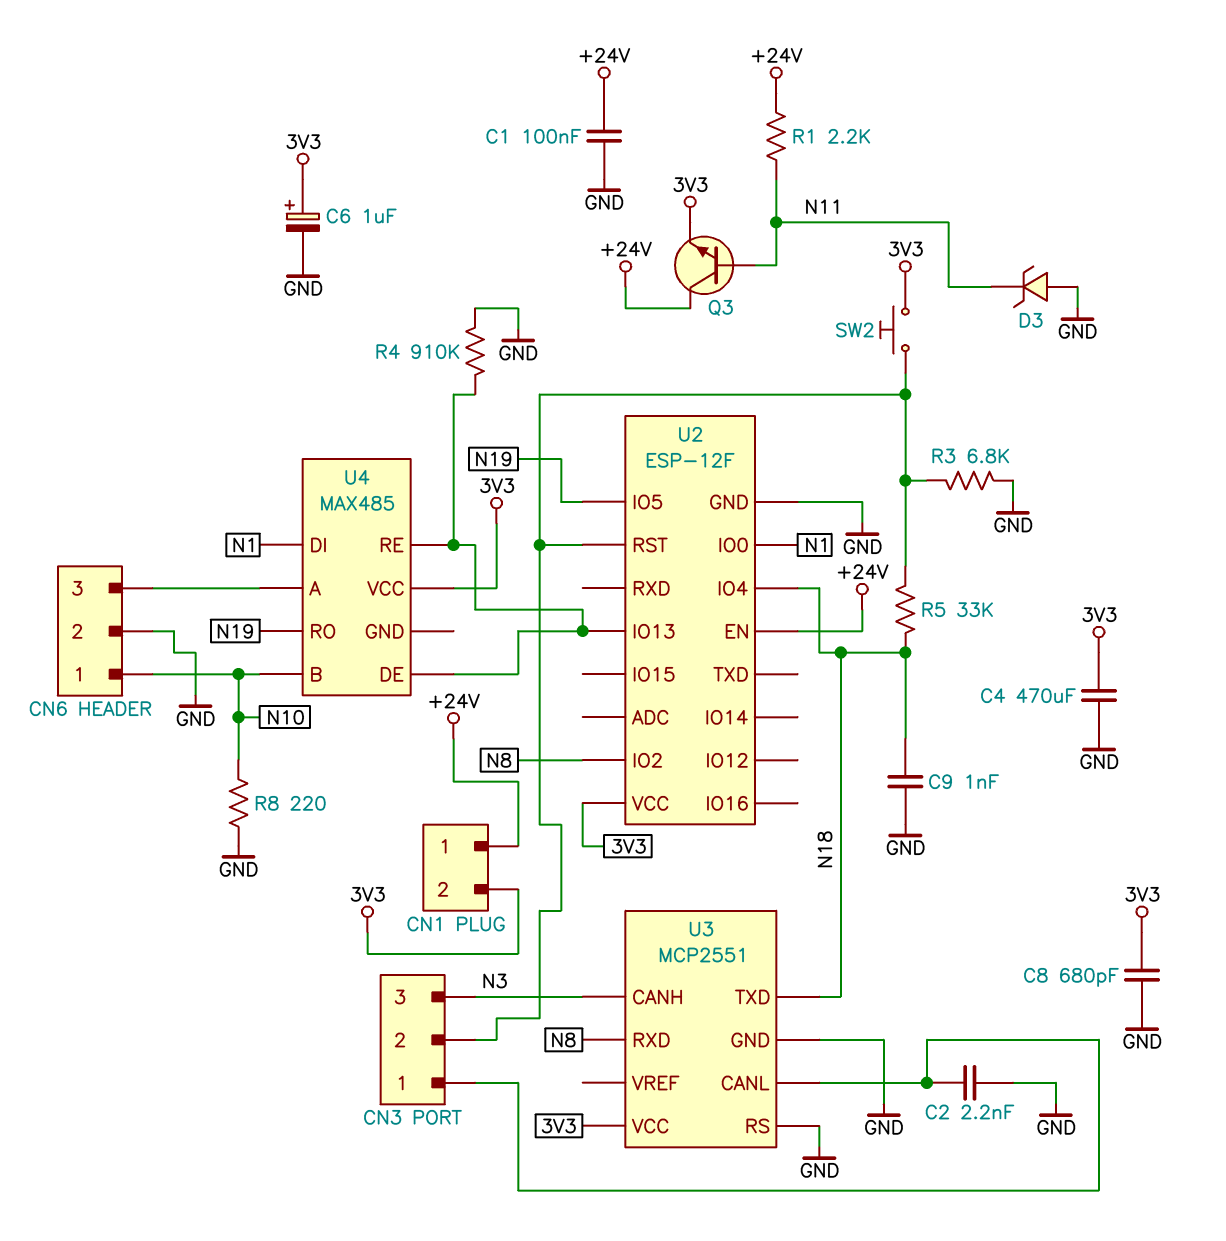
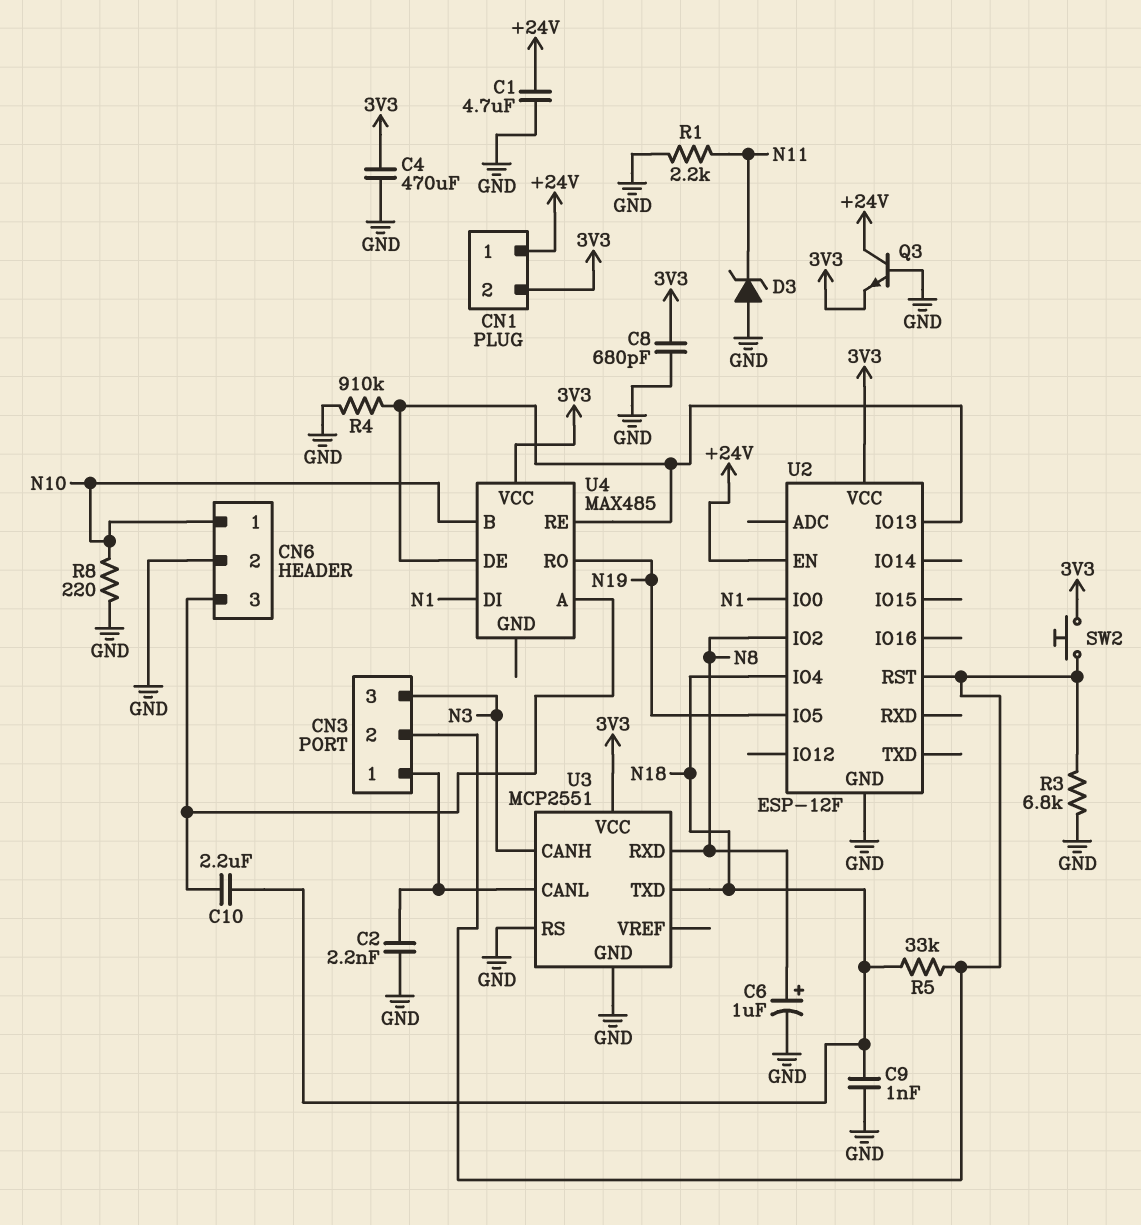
C1: 100nF (+24V, GND) -> 4.7uF (+24V, GND)
C6: 1uF (plus 3V3, minus GND) -> 1uF (plus N8, minus GND)
C10: none -> 2.2uF (CN6/3, N18)
Q3: NPN (B N11, C +24V, E 3V3) -> NPN (B GND, C +24V, E 3V3)
R1: 2.2k (+24V, N11) -> 2.2k (GND, N11)

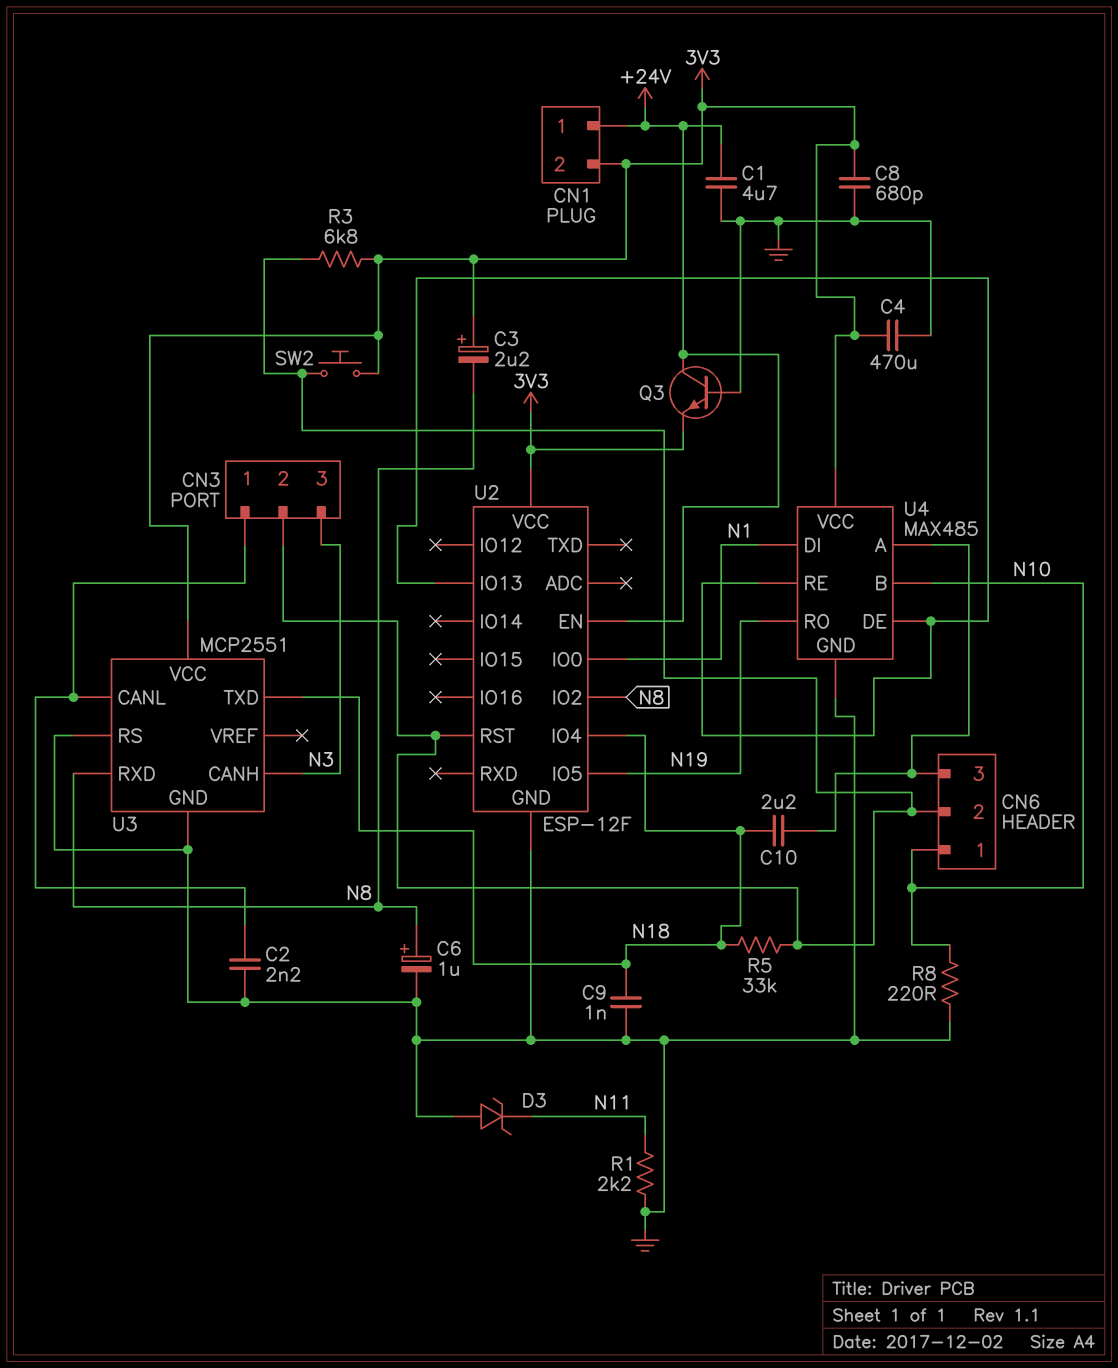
C3: none -> 2.2uF (plus 3V3, minus N8)
CN6 pin 2: GND -> CN3/2
R3: 6.8k (CN3/2, GND) -> 6.8k (3V3, CN3/2)
R4: 910k (GND, U2/IO13) -> none
U4 pin GND: none -> GND

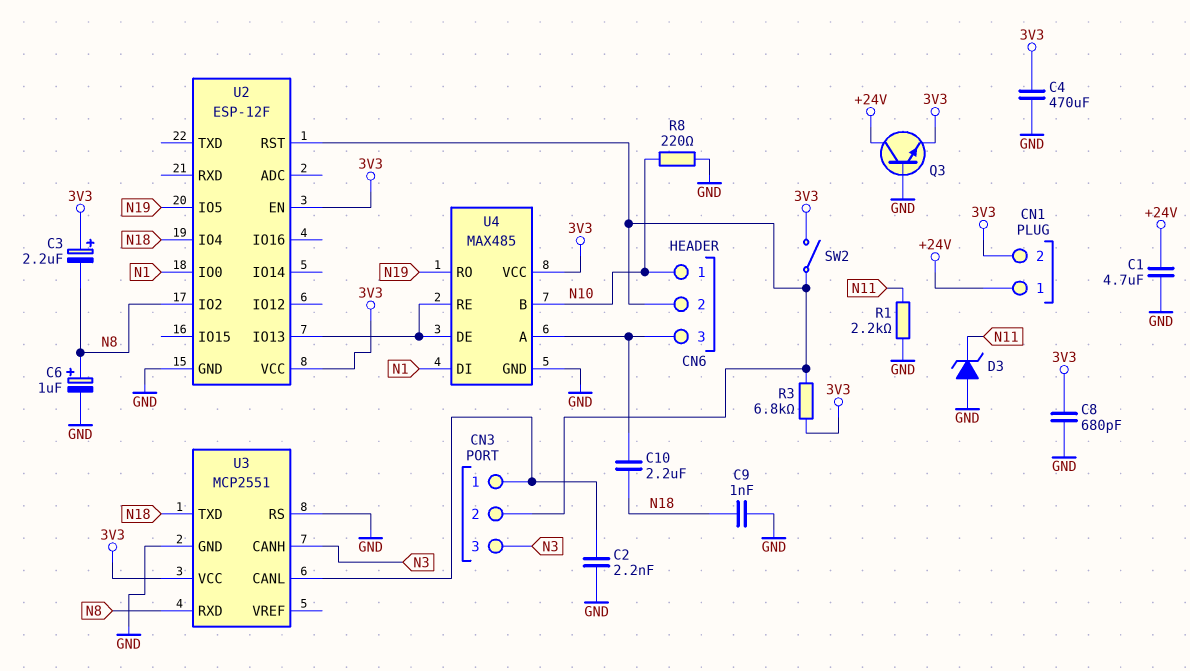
R5: 33k (CN3/2, N18) -> none
SW2: button (3V3, CN3/2) -> switch (3V3, CN3/2)
U2 pin EN: +24V -> 3V3

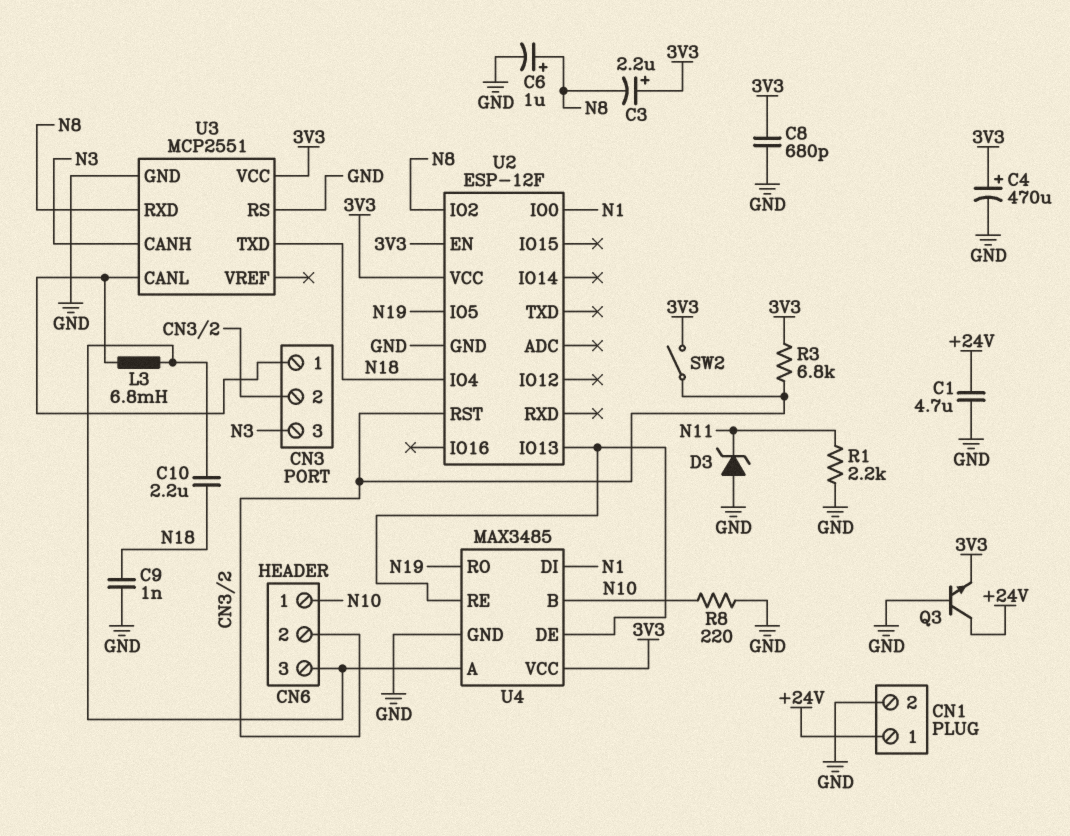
C2: 2.2nF (CN3/1, GND) -> none
C4: 470uF (3V3, GND) -> 470uF (plus 3V3, minus GND)
CN1 pin 2: 3V3 -> GND
L3: none -> 6.8mH (CN3/1, CN6/3)
U4: MAX485 -> MAX3485

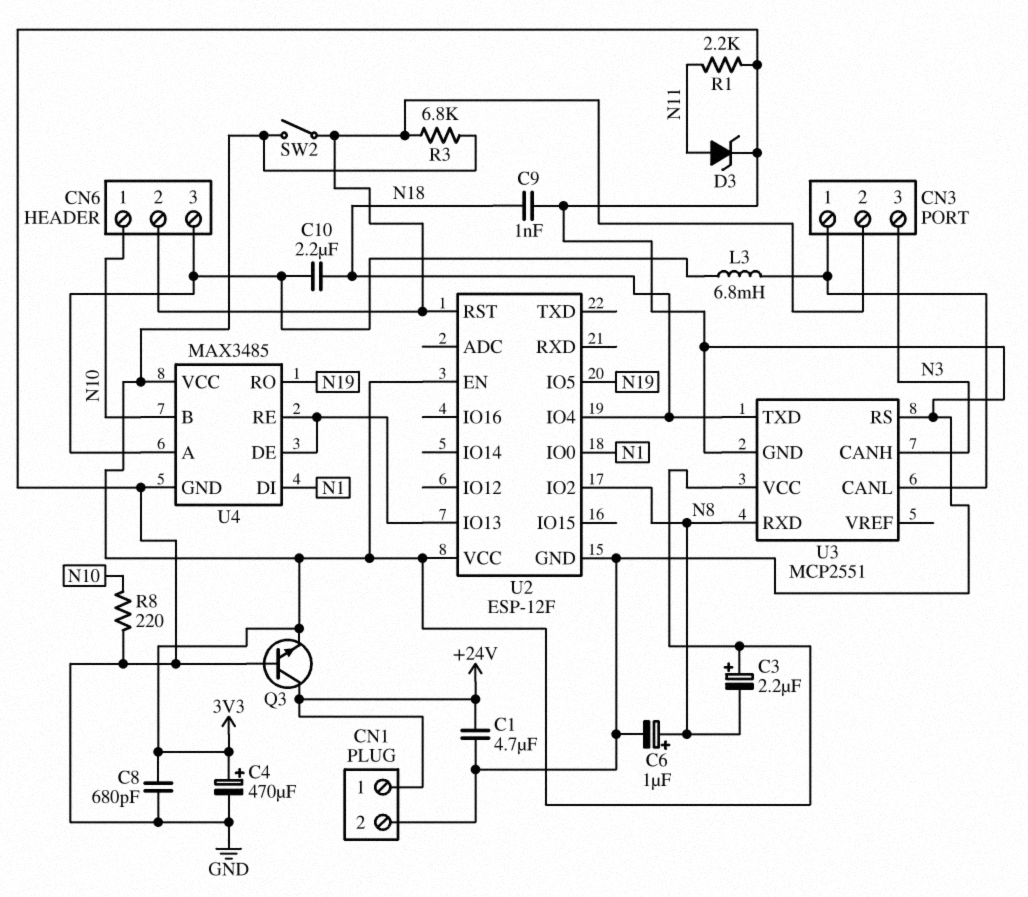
D3: zener (A GND, K N11) -> zener (A N11, K GND)

